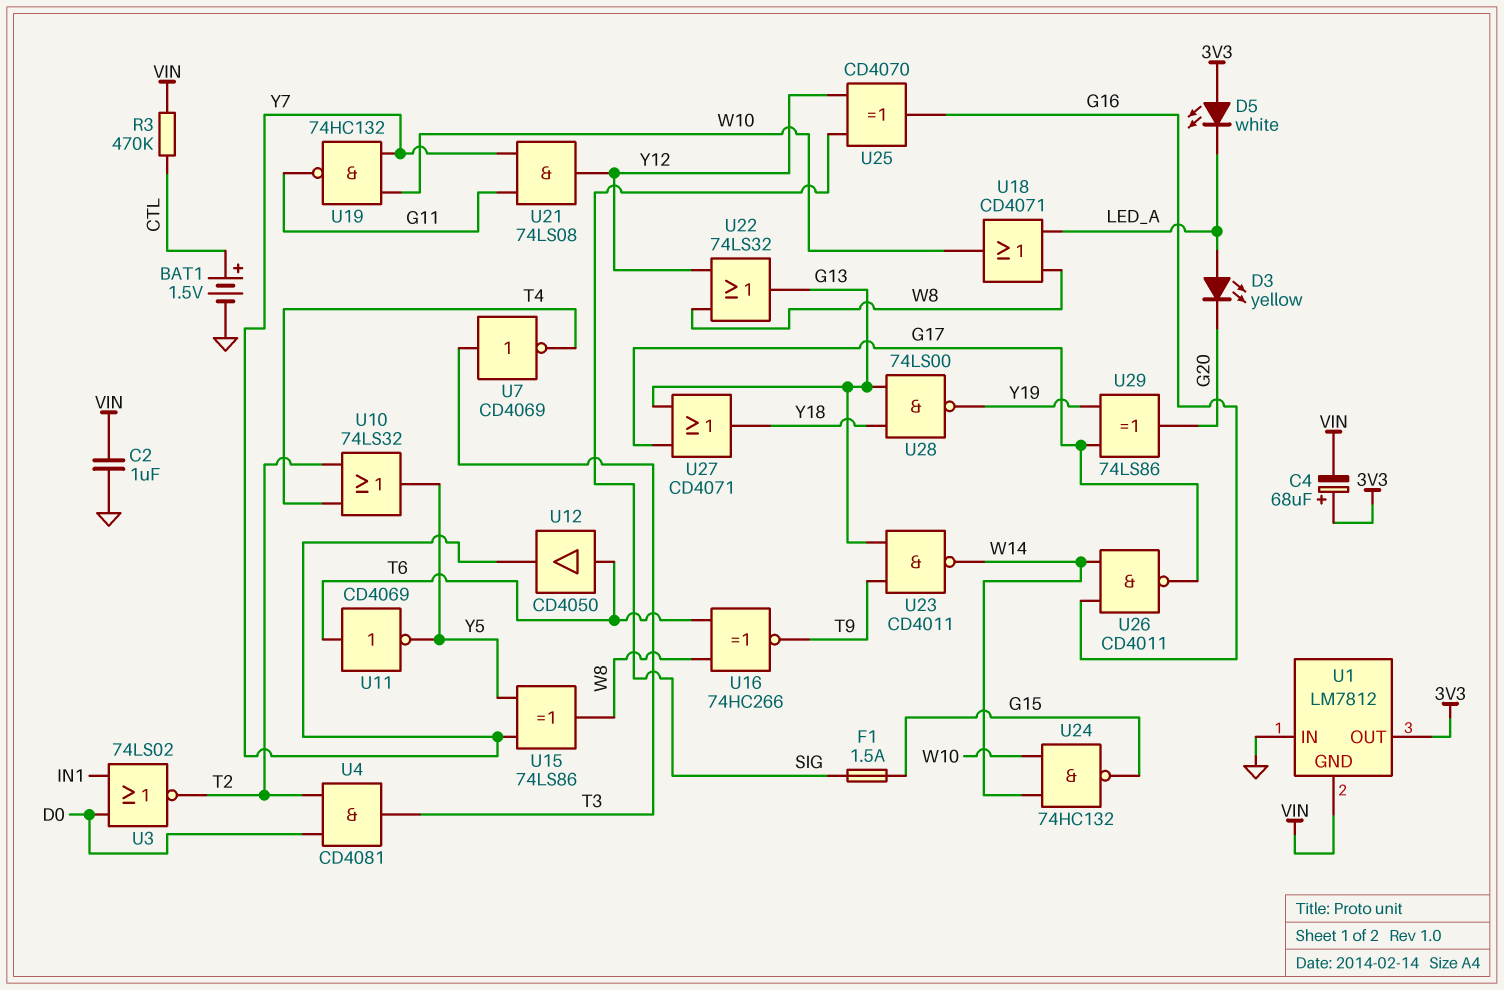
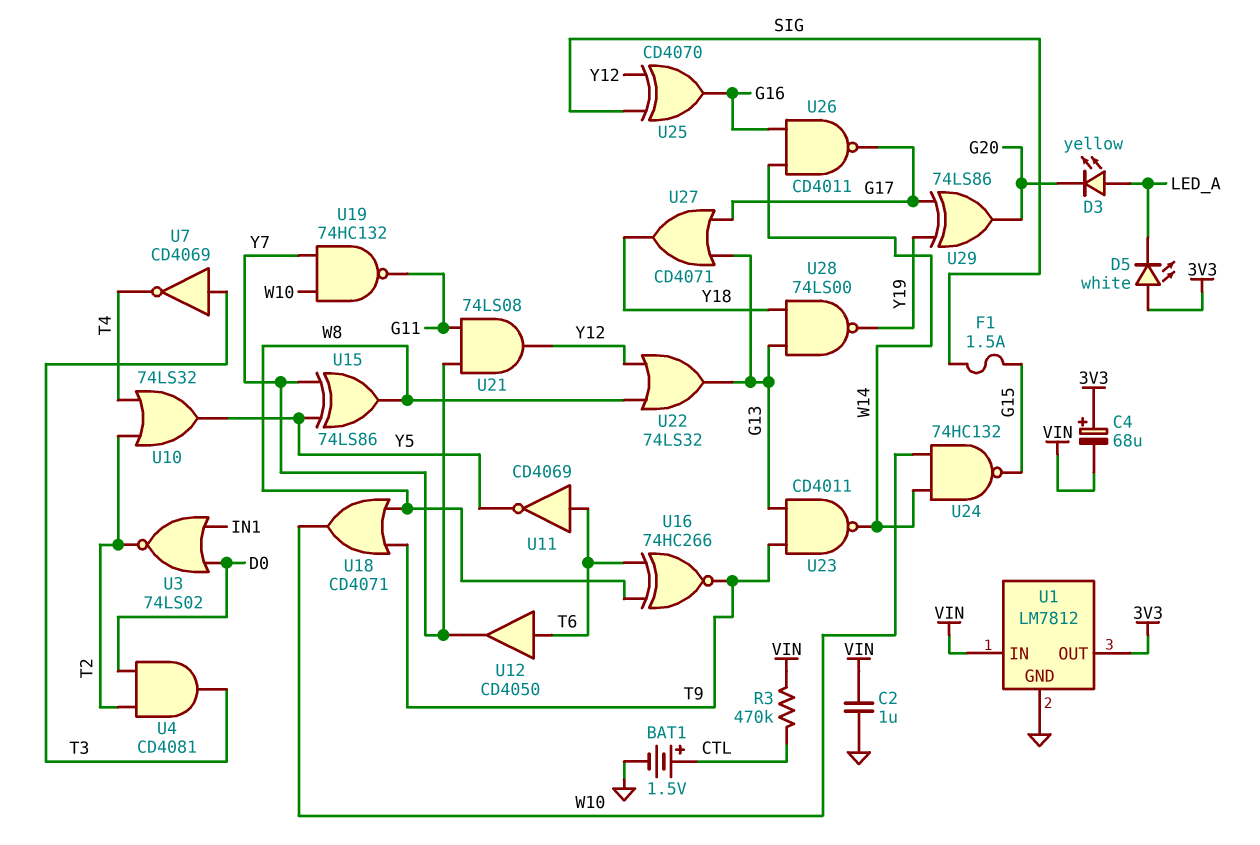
U1 pin GND: VIN -> GND
U1 pin IN: GND -> VIN
U18: OR CD4071 (in LED_A, in W8, out W10) -> OR CD4071 (in T9, in W8, out W10)

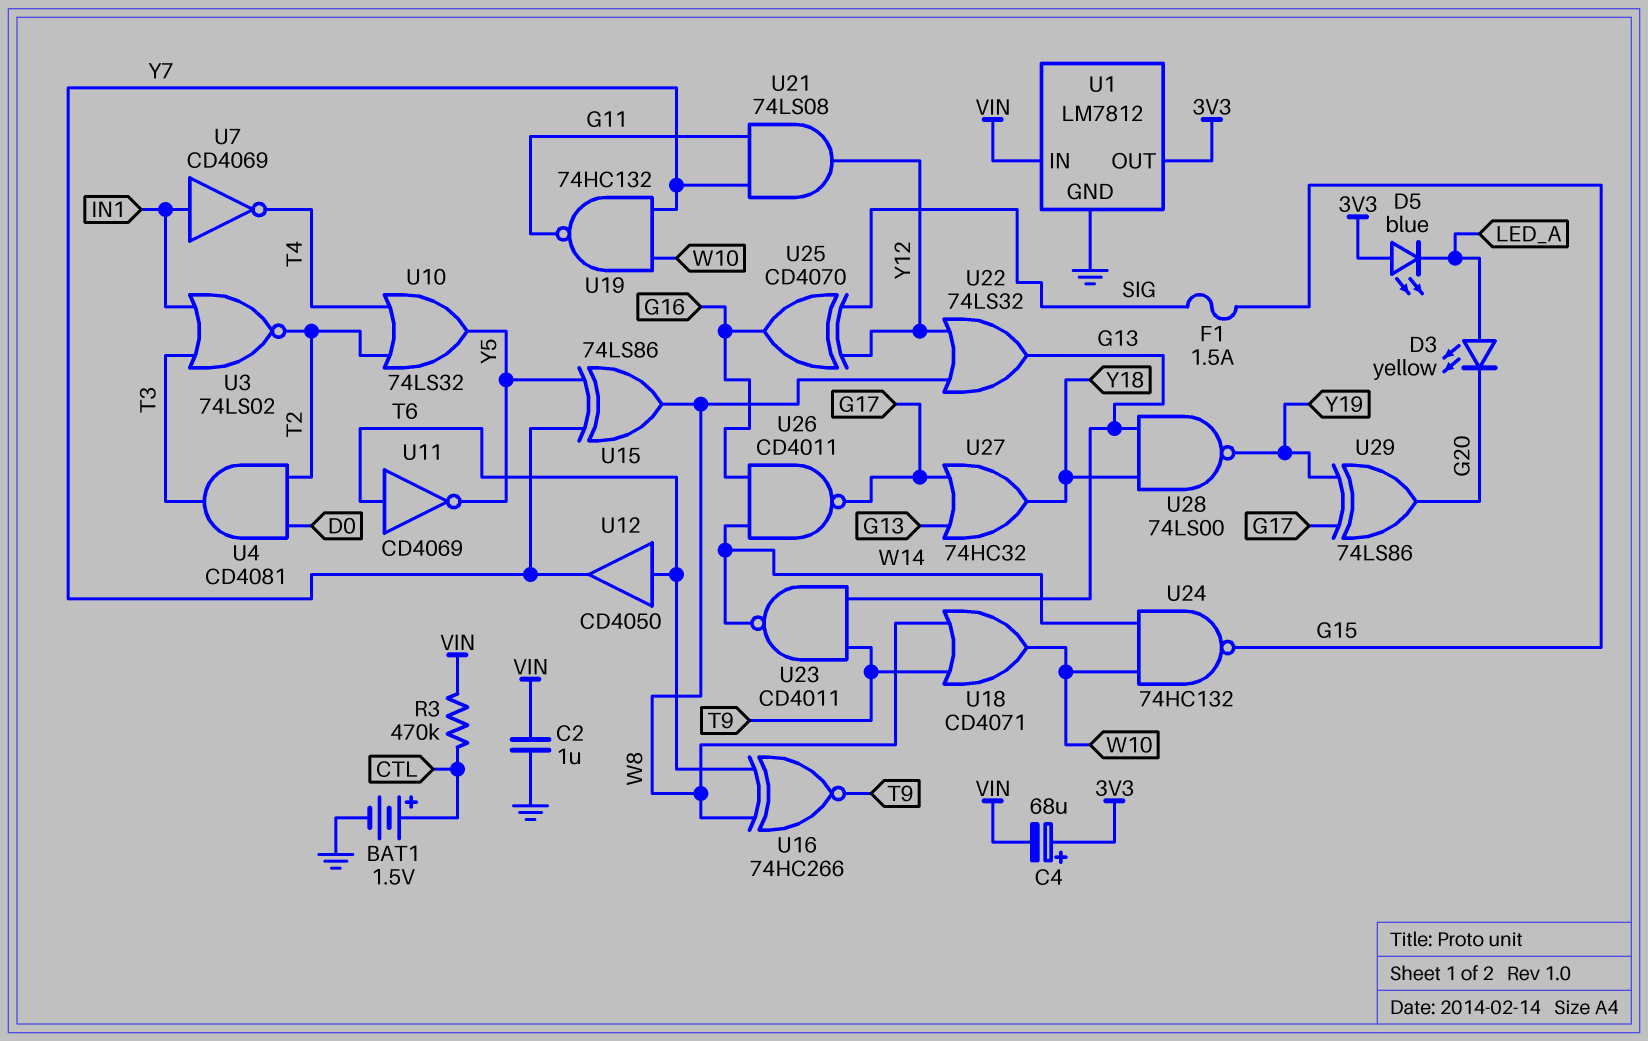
D5: LED white (A 3V3, K LED_A) -> LED blue (A 3V3, K LED_A)
U3: NOR 74LS02 (in D0, in IN1, out T2) -> NOR 74LS02 (in IN1, in T3, out T2)
U7: NOT CD4069 (in T3, out T4) -> NOT CD4069 (in IN1, out T4)
U27: OR CD4071 (in G13, in G17, out Y18) -> OR 74HC32 (in G13, in G17, out Y18)

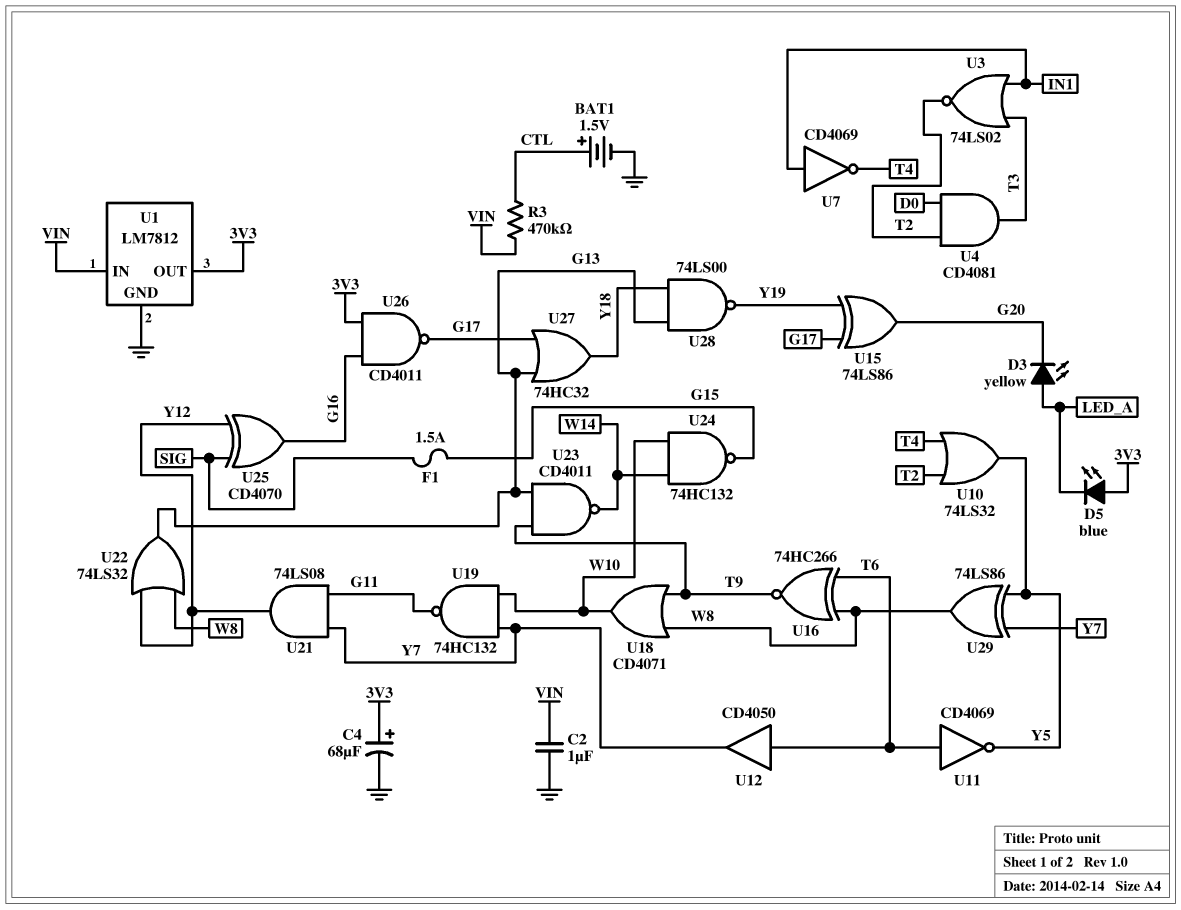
C4: 68uF (plus 3V3, minus VIN) -> 68uF (plus 3V3, minus GND)
U15: XOR 74LS86 (in Y5, in Y7, out W8) -> XOR 74LS86 (in G17, in Y19, out G20)
U26: NAND CD4011 (in G16, in W14, out G17) -> NAND CD4011 (in 3V3, in G16, out G17)
U29: XOR 74LS86 (in G17, in Y19, out G20) -> XOR 74LS86 (in Y5, in Y7, out W8)

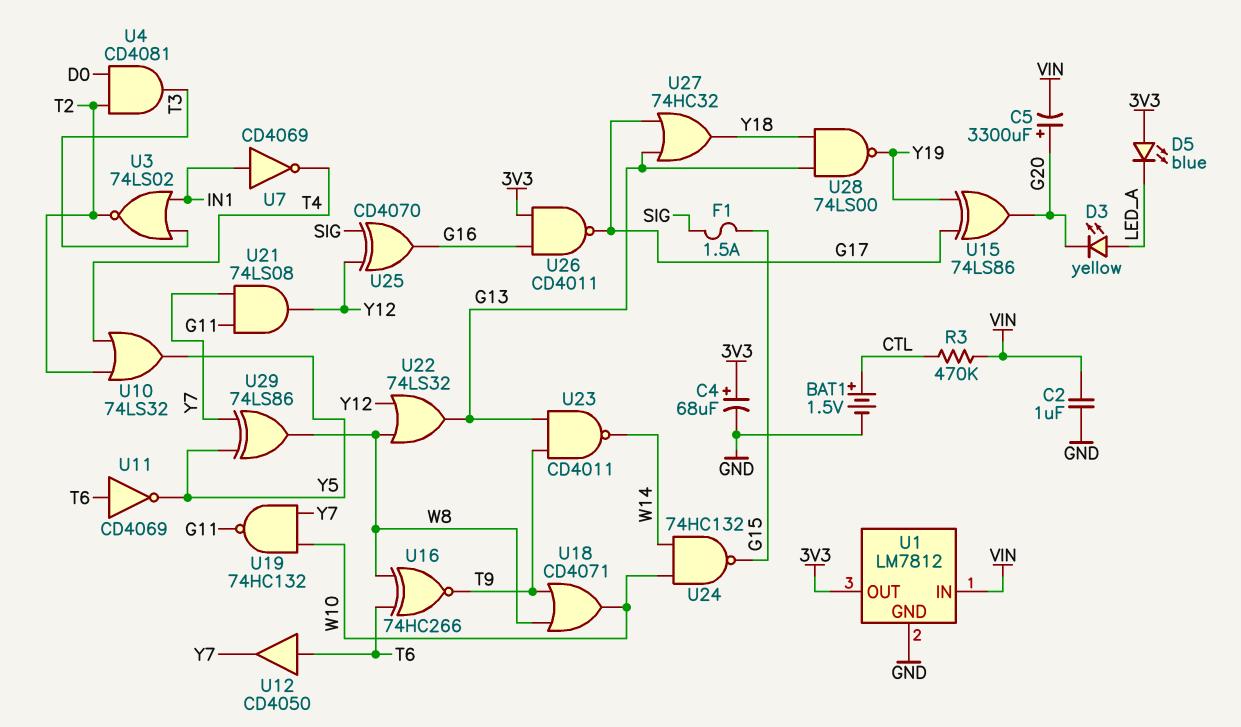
C5: none -> 3300uF (plus G20, minus VIN)

